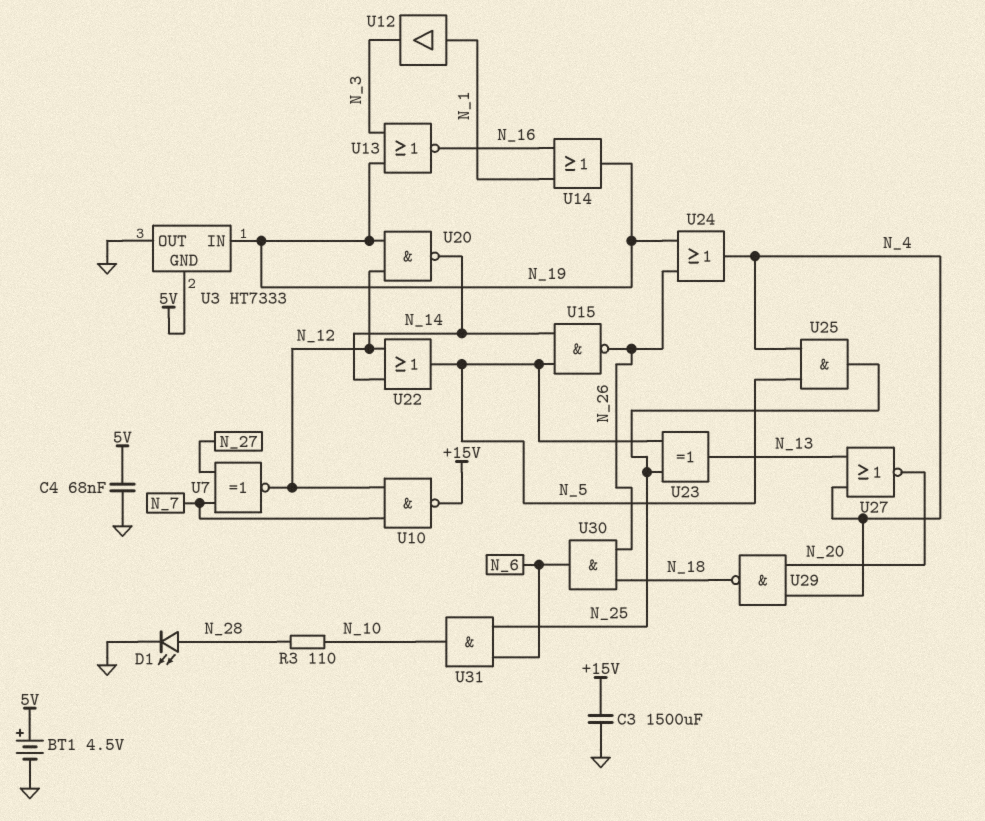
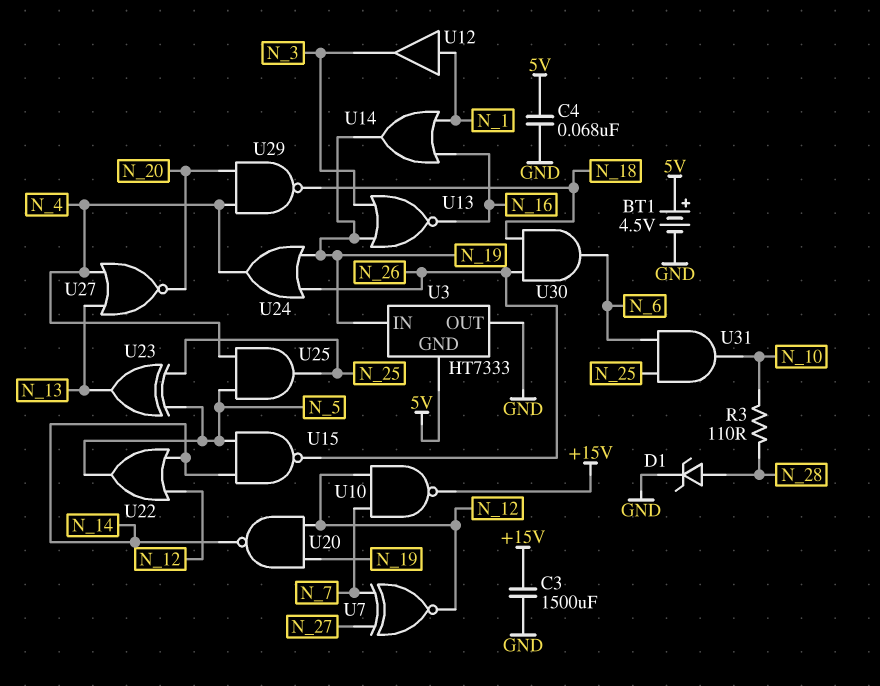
D1: LED (A N_28, K GND) -> zener (A N_28, K GND)

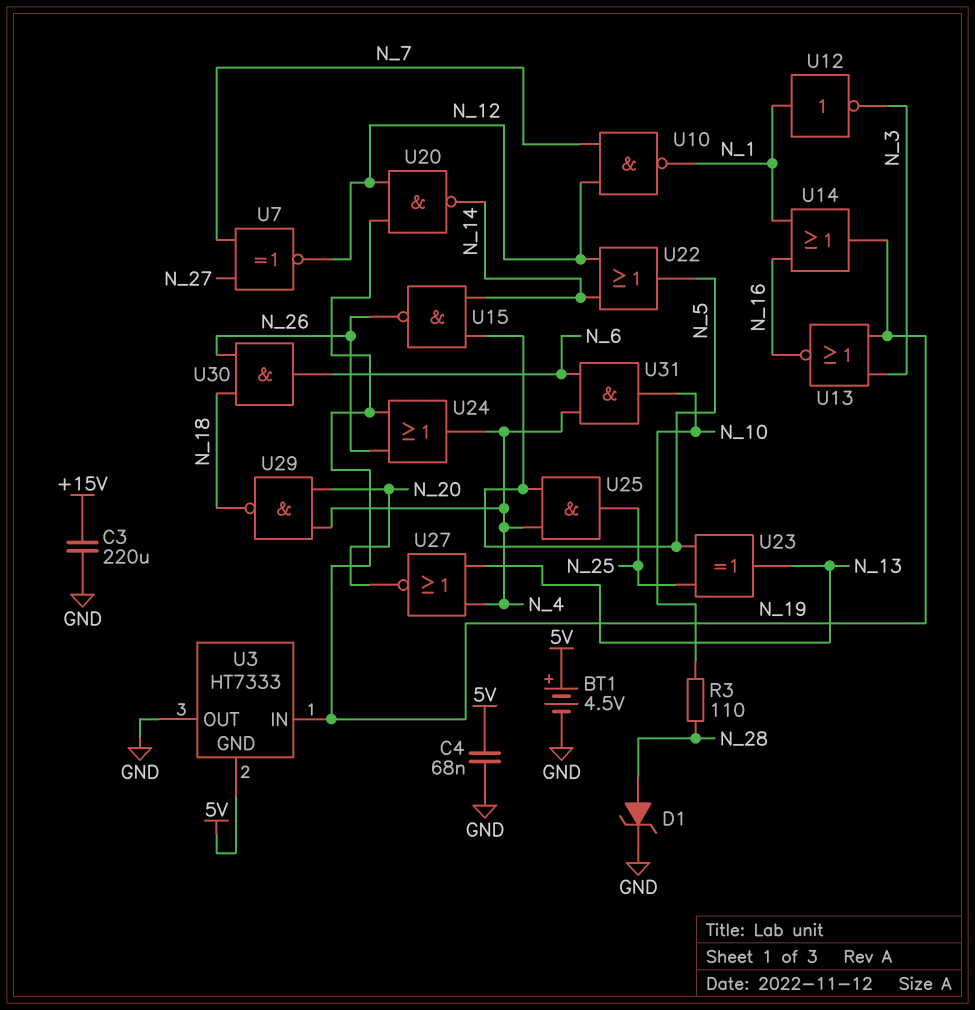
C3: 1500uF (+15V, GND) -> 220uF (+15V, GND)
U10: NAND (in N_7, in N_12, out +15V) -> NAND (in N_7, in N_12, out N_1)
U12: buffer (in N_1, out N_3) -> NOT (in N_1, out N_3)
U31: AND (in N_6, in N_25, out N_10) -> AND (in N_4, in N_6, out N_10)

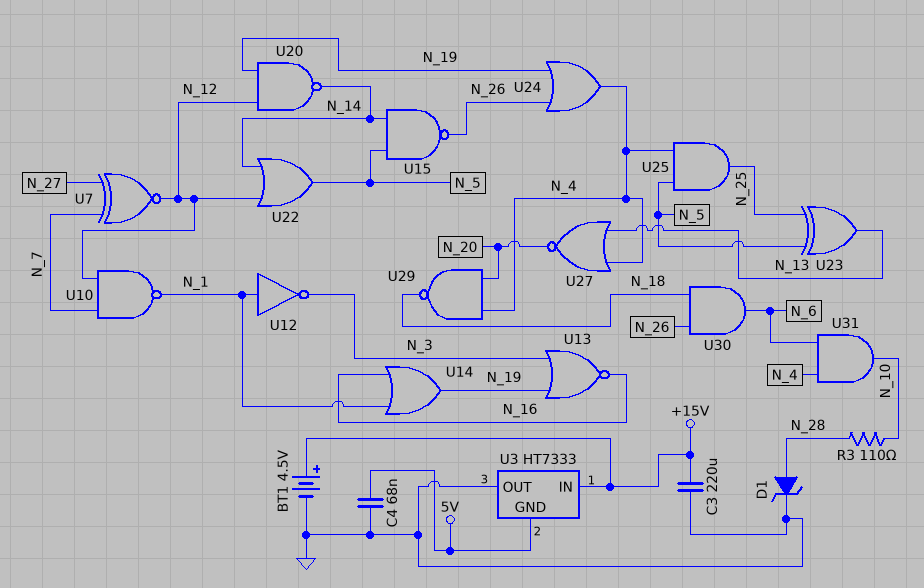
BT1: 4.5V (plus 5V, minus GND) -> 4.5V (plus +15V, minus GND)
U3 pin IN: N_19 -> +15V

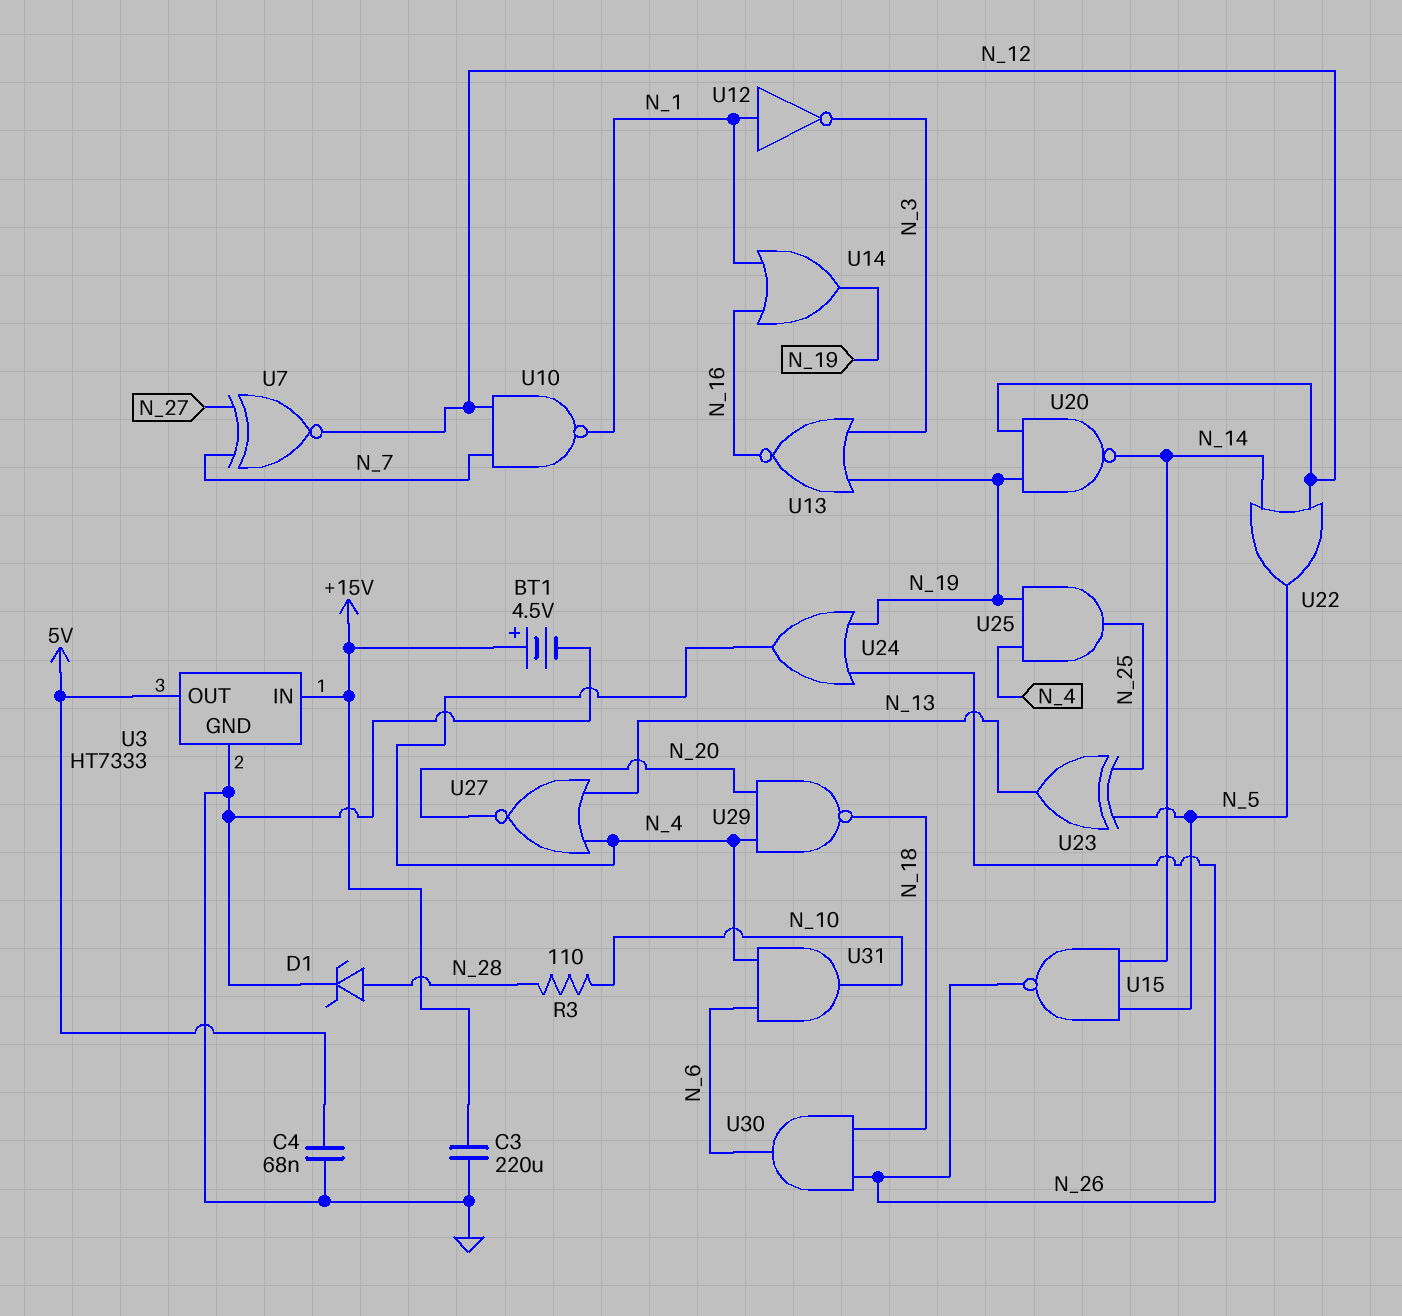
U3 pin GND: 5V -> GND
U3 pin OUT: GND -> 5V
U25: AND (in N_4, in N_5, out N_25) -> AND (in N_4, in N_19, out N_25)

